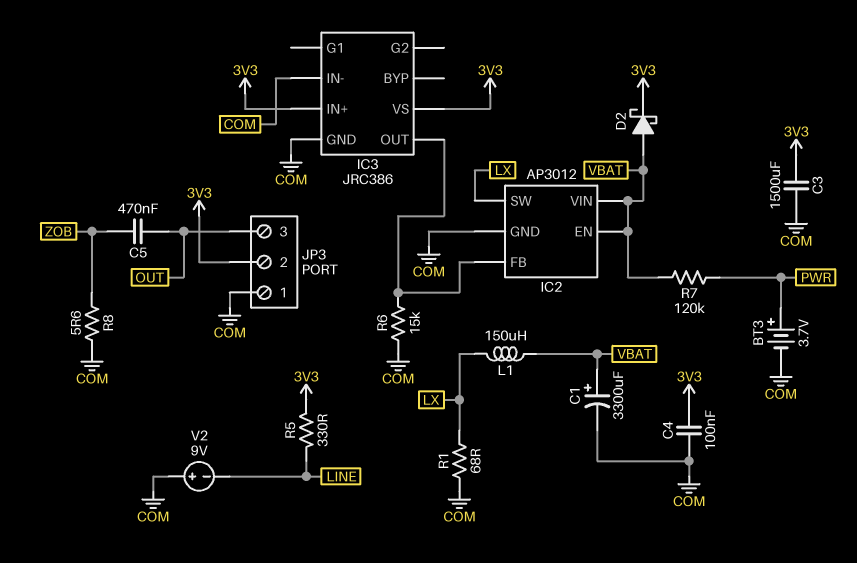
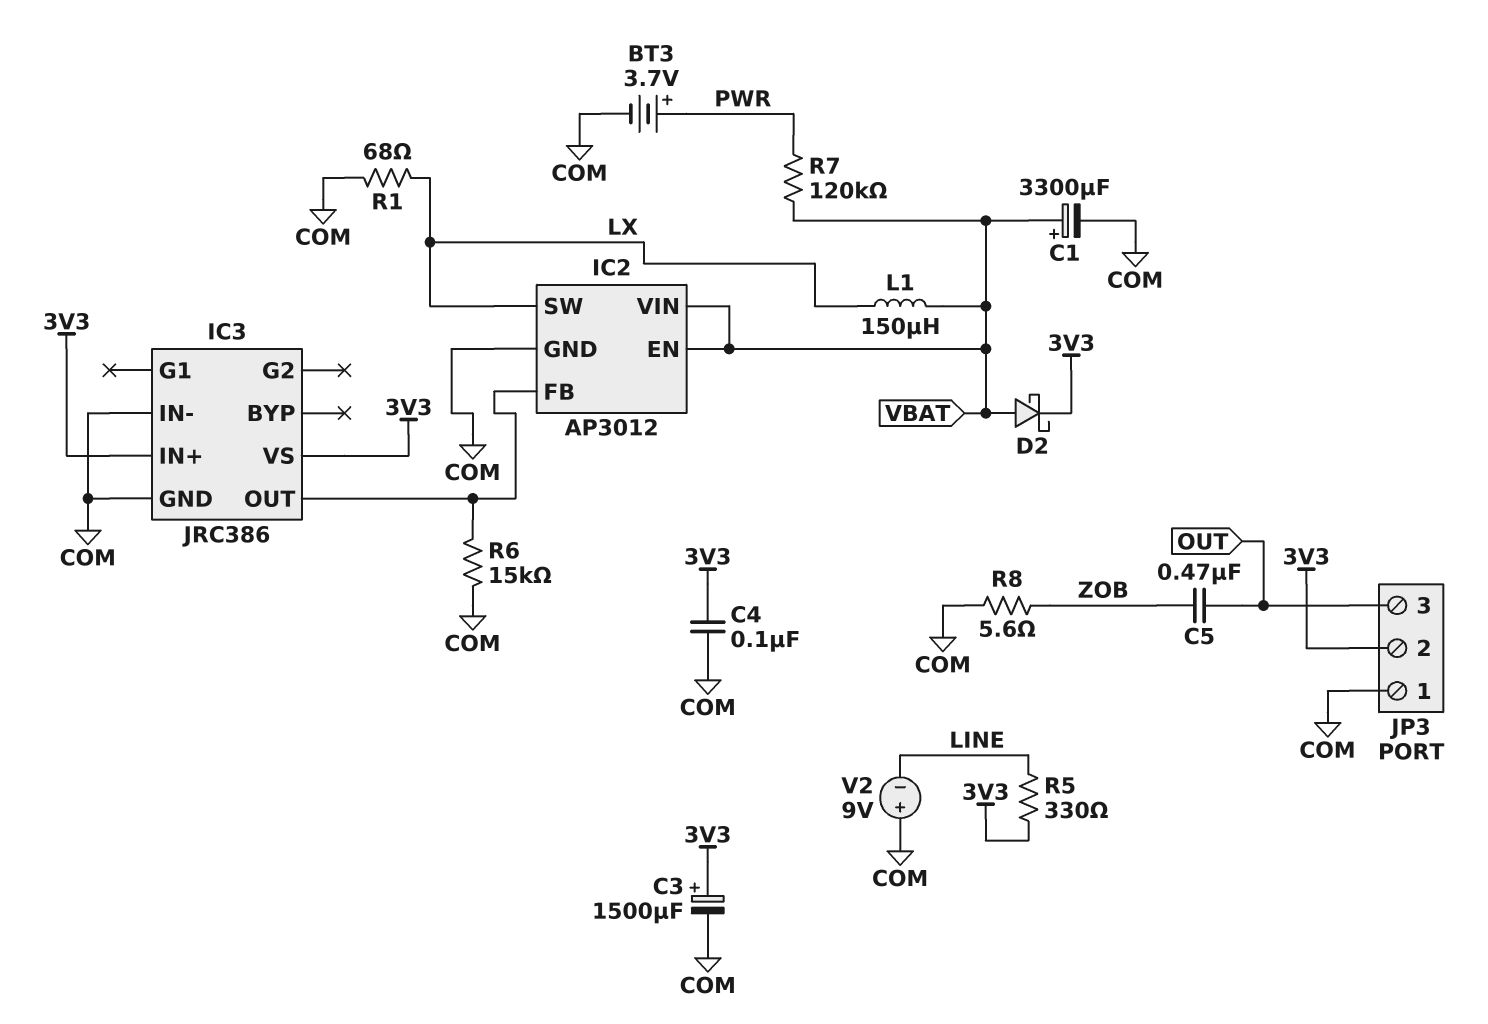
C3: 1500uF (3V3, COM) -> 1500uF (plus 3V3, minus COM)

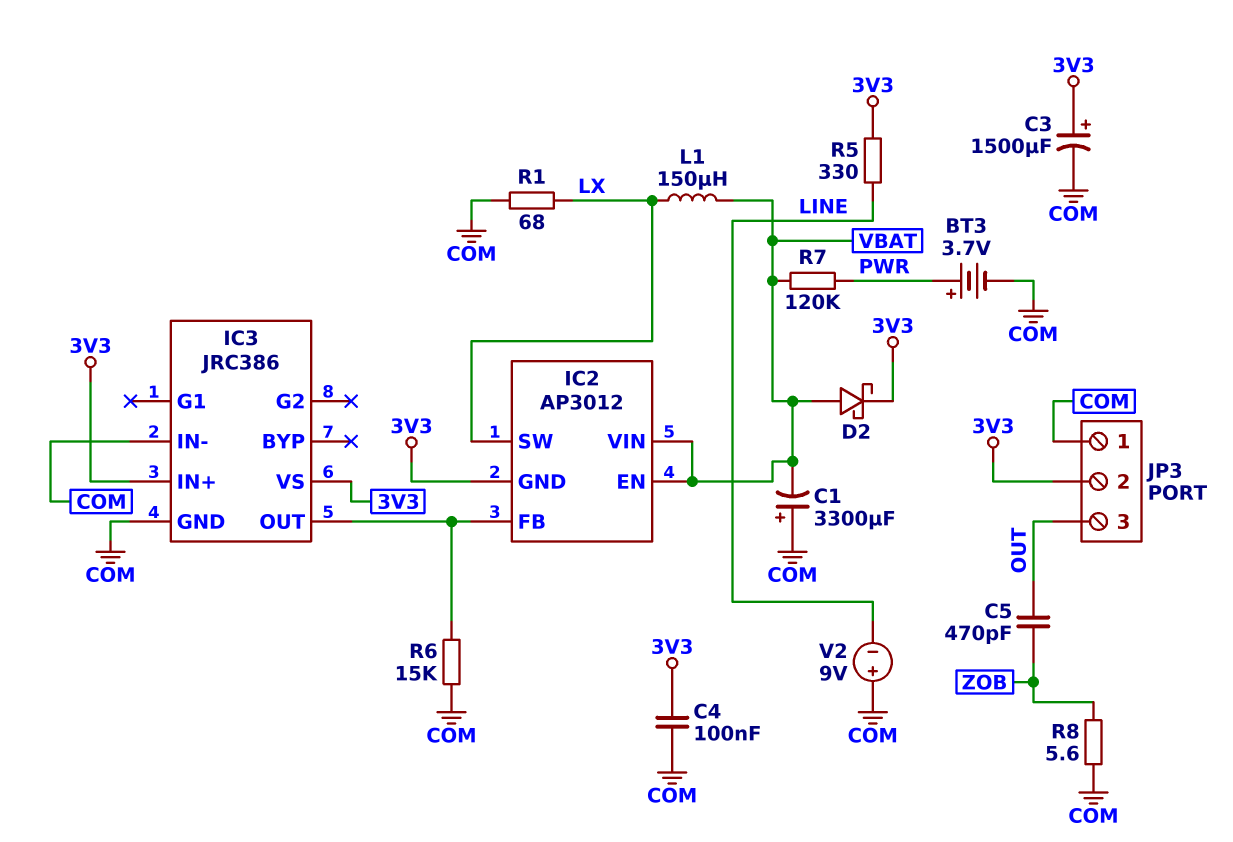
C1: 3300uF (plus VBAT, minus COM) -> 3300uF (plus COM, minus VBAT)
C5: 470nF (OUT, ZOB) -> 470pF (OUT, ZOB)
IC2 pin GND: COM -> 3V3

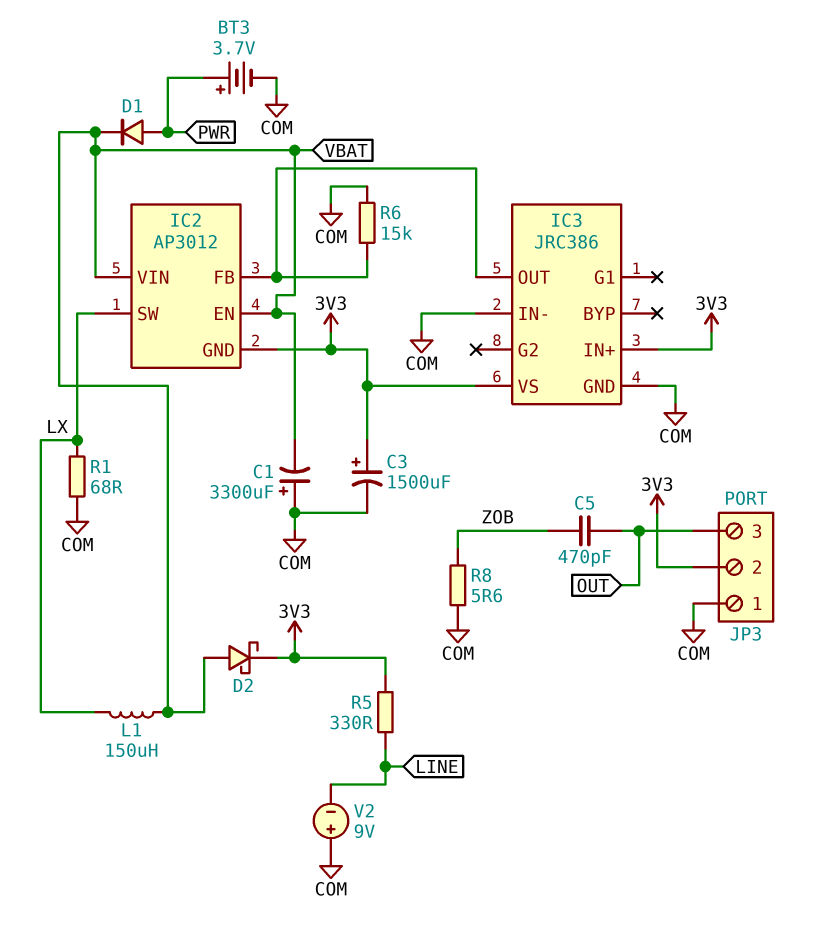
C4: 100nF (3V3, COM) -> none
D1: none -> diode (A PWR, K VBAT)
R7: 120k (PWR, VBAT) -> none

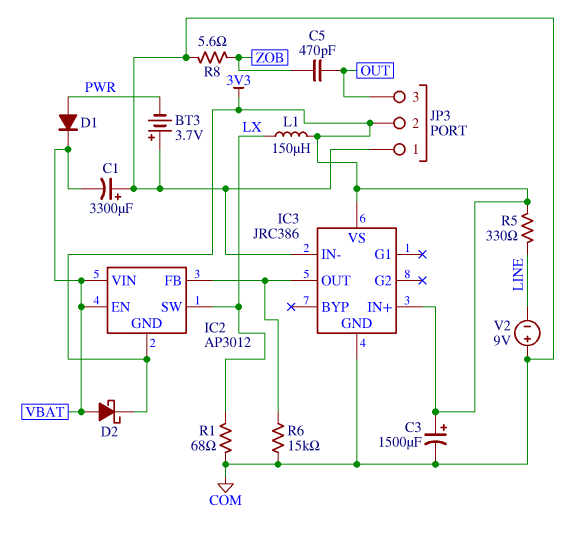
BT3: 3.7V (plus PWR, minus COM) -> 3.7V (plus COM, minus PWR)
L1: 150uH (LX, VBAT) -> 150uH (3V3, LX)

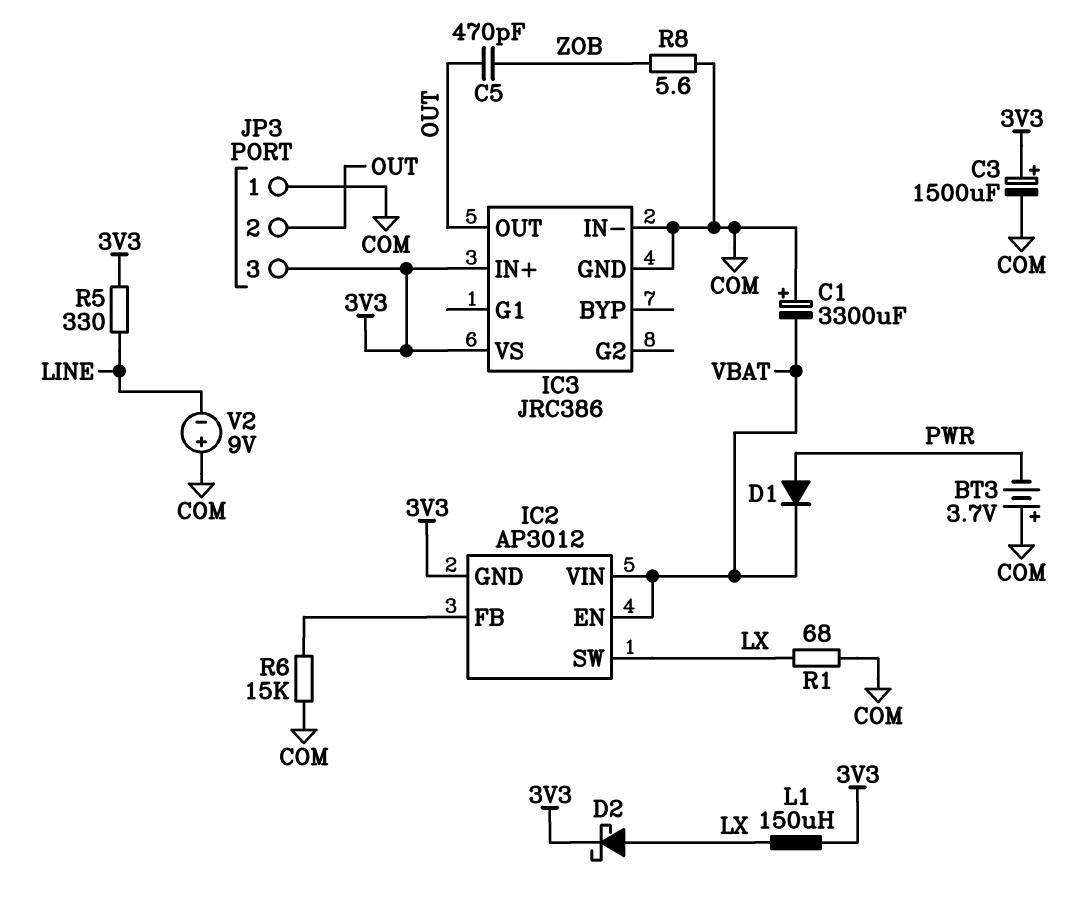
D2: schottky (A VBAT, K 3V3) -> schottky (A LX, K 3V3)
IC3 pin OUT: IC2/FB -> OUT
JP3 pin 2: 3V3 -> OUT
JP3 pin 3: OUT -> 3V3

